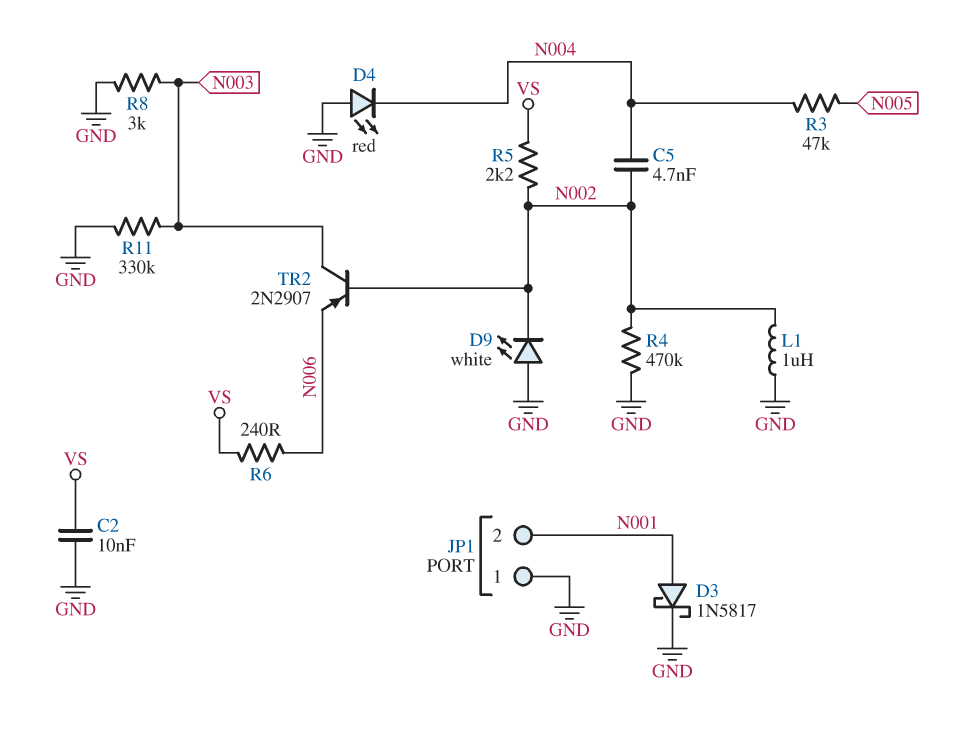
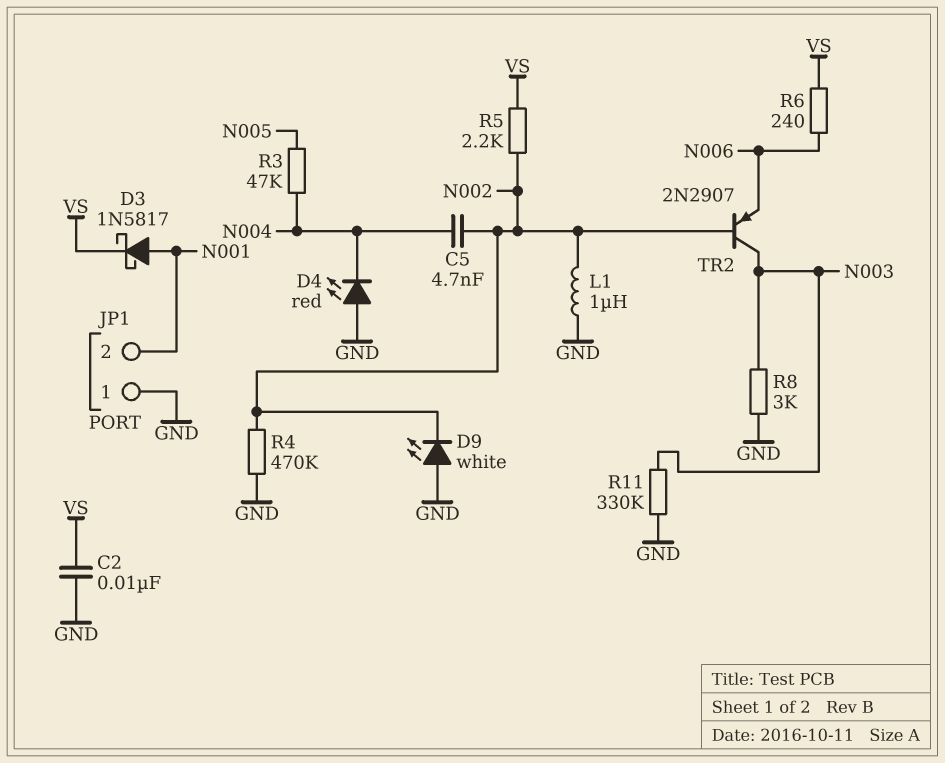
D3: schottky 1N5817 (A N001, K GND) -> schottky 1N5817 (A N001, K VS)

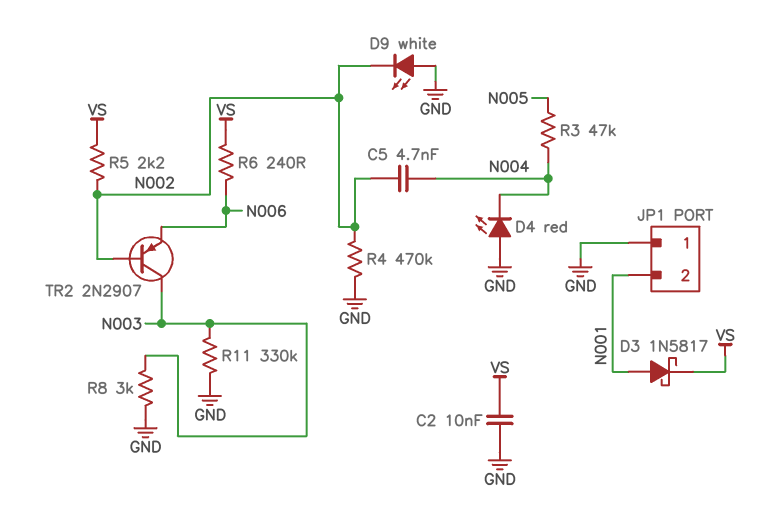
L1: 1uH (GND, N002) -> none

